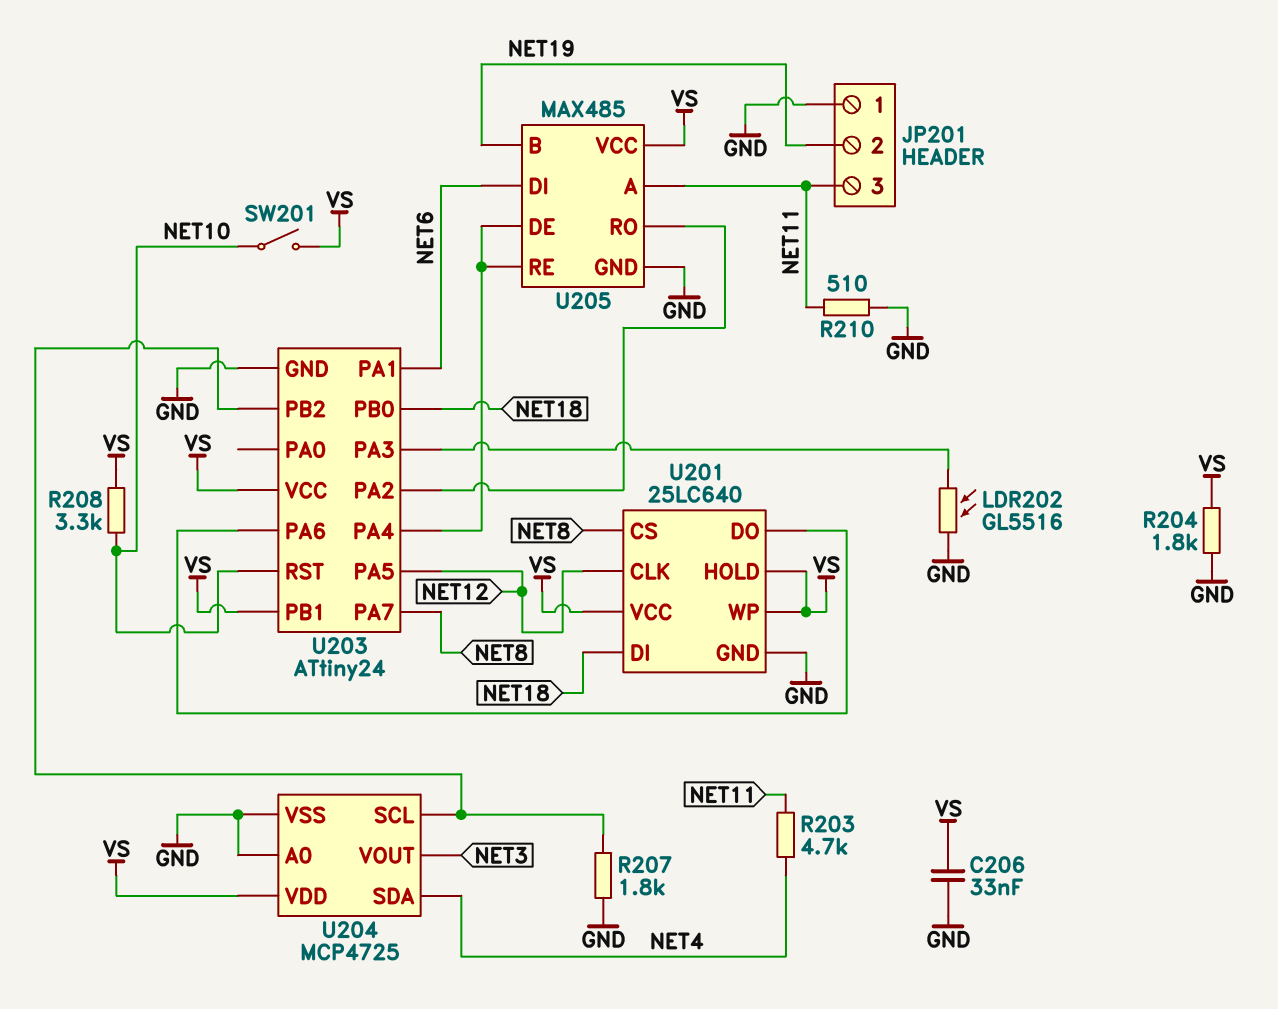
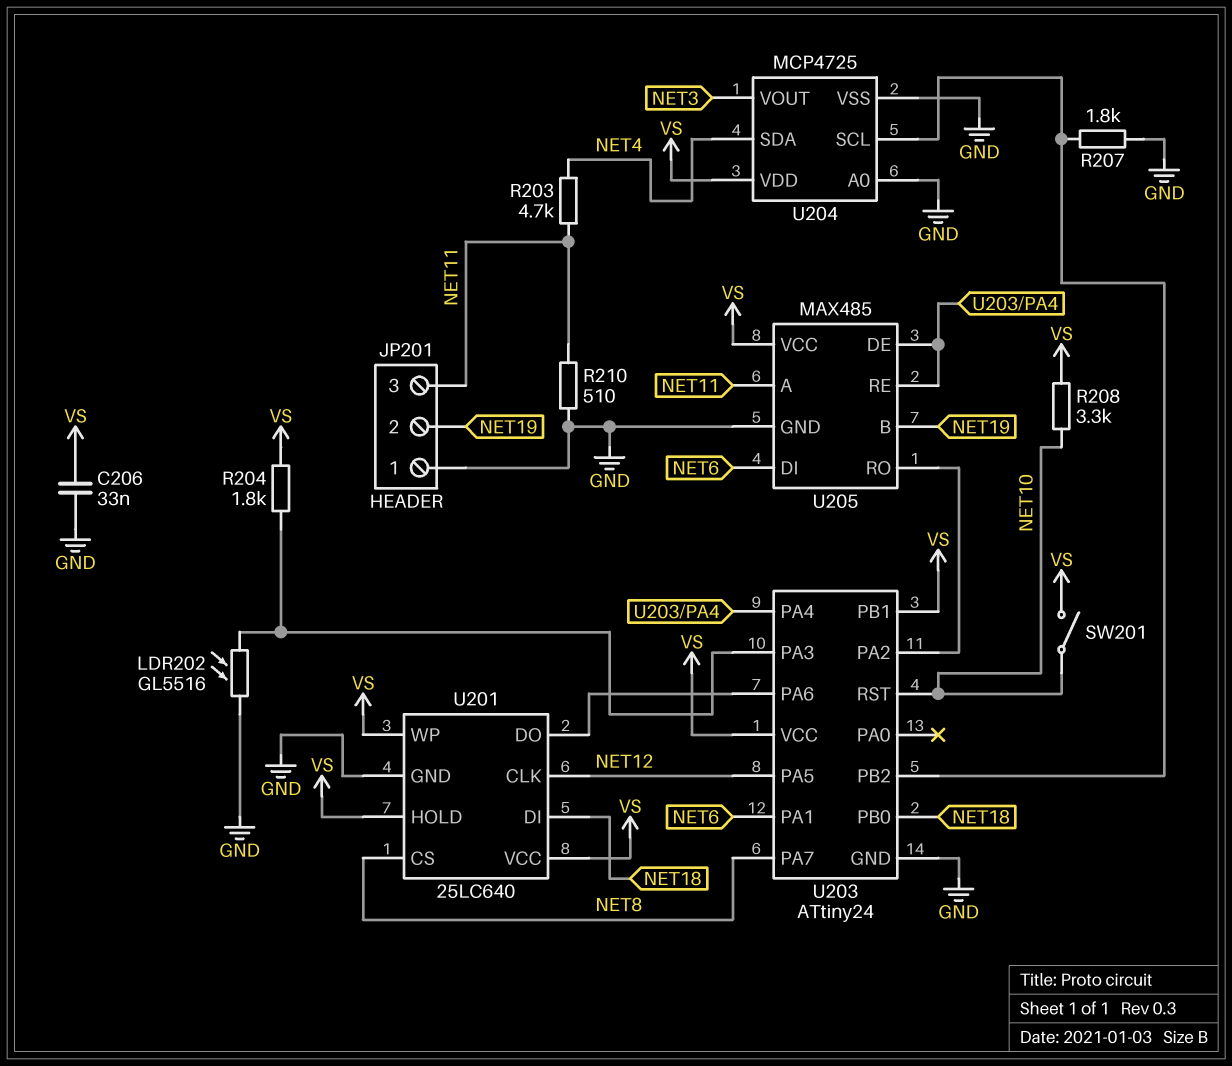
R204: 1.8k (GND, VS) -> 1.8k (U203/PA3, VS)

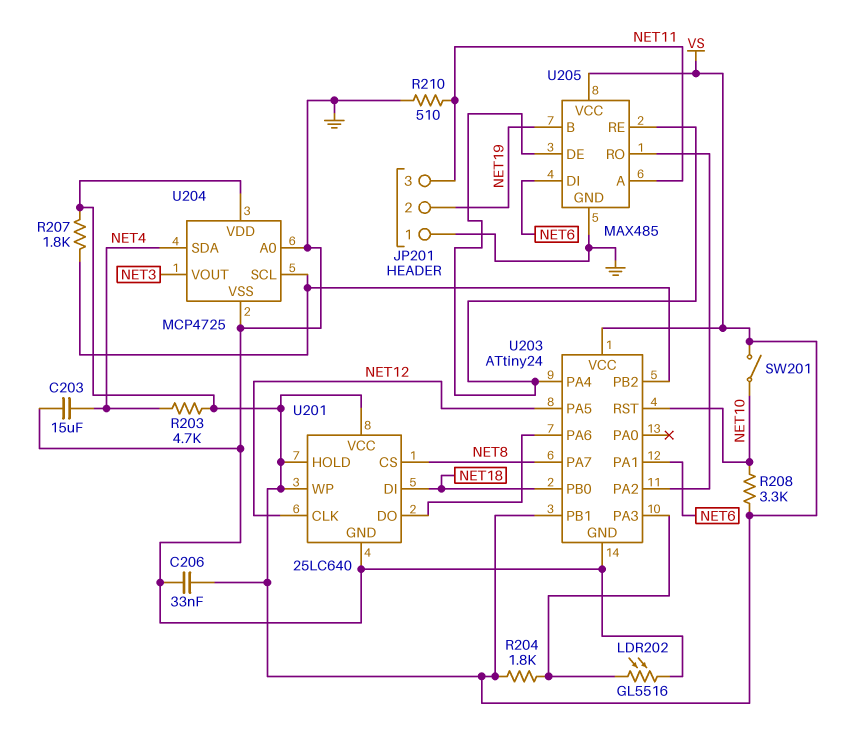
C203: none -> 15uF (GND, NET4)
R203: 4.7k (NET4, NET11) -> 4.7k (NET4, VS)
R207: 1.8k (GND, U203/PB2) -> 1.8k (U203/PB2, VS)

